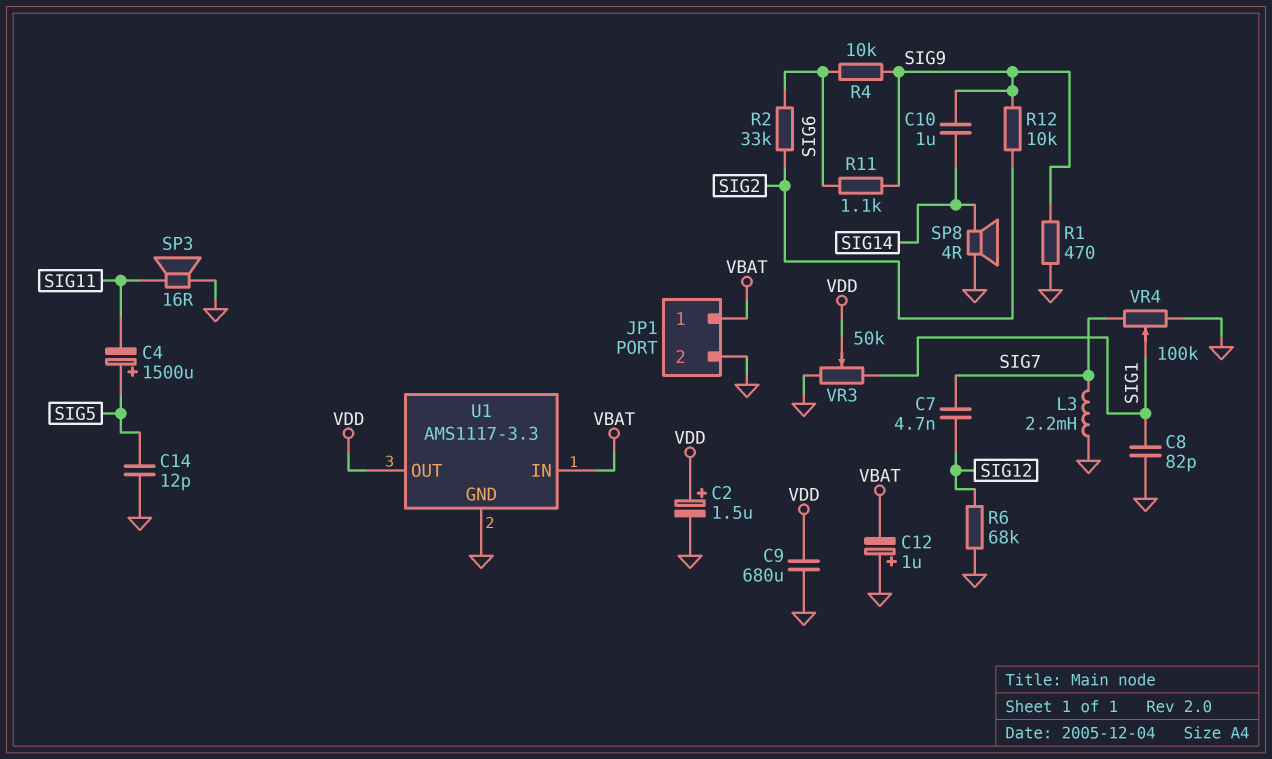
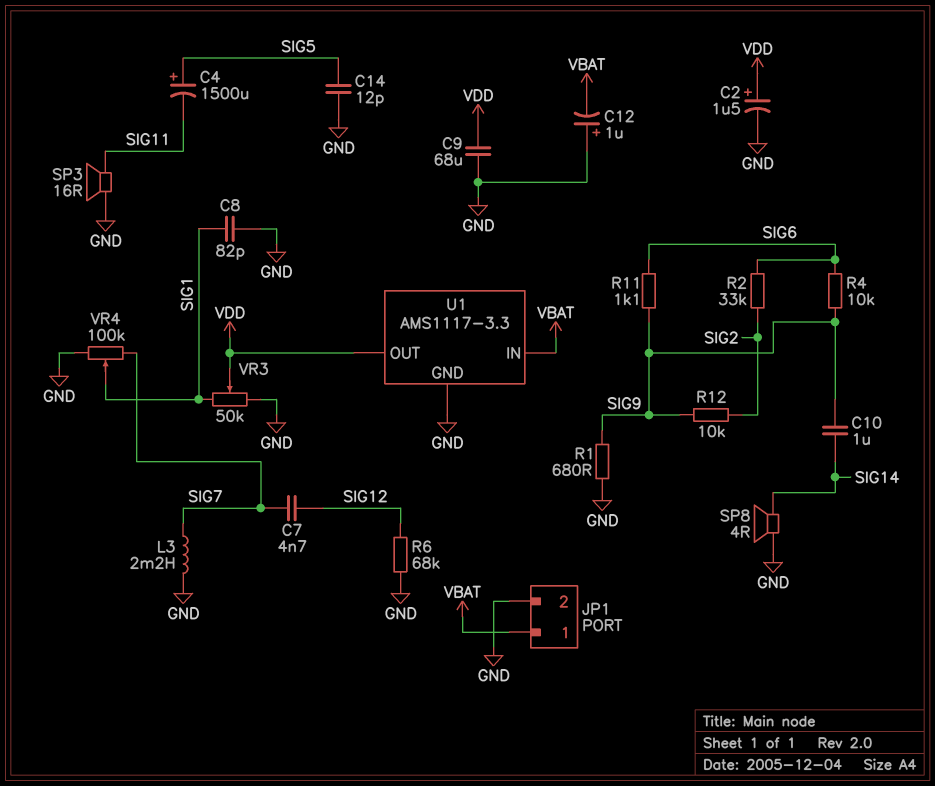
C9: 680uF (GND, VDD) -> 68uF (GND, VDD)
R1: 470 (GND, SIG9) -> 680 (GND, SIG9)

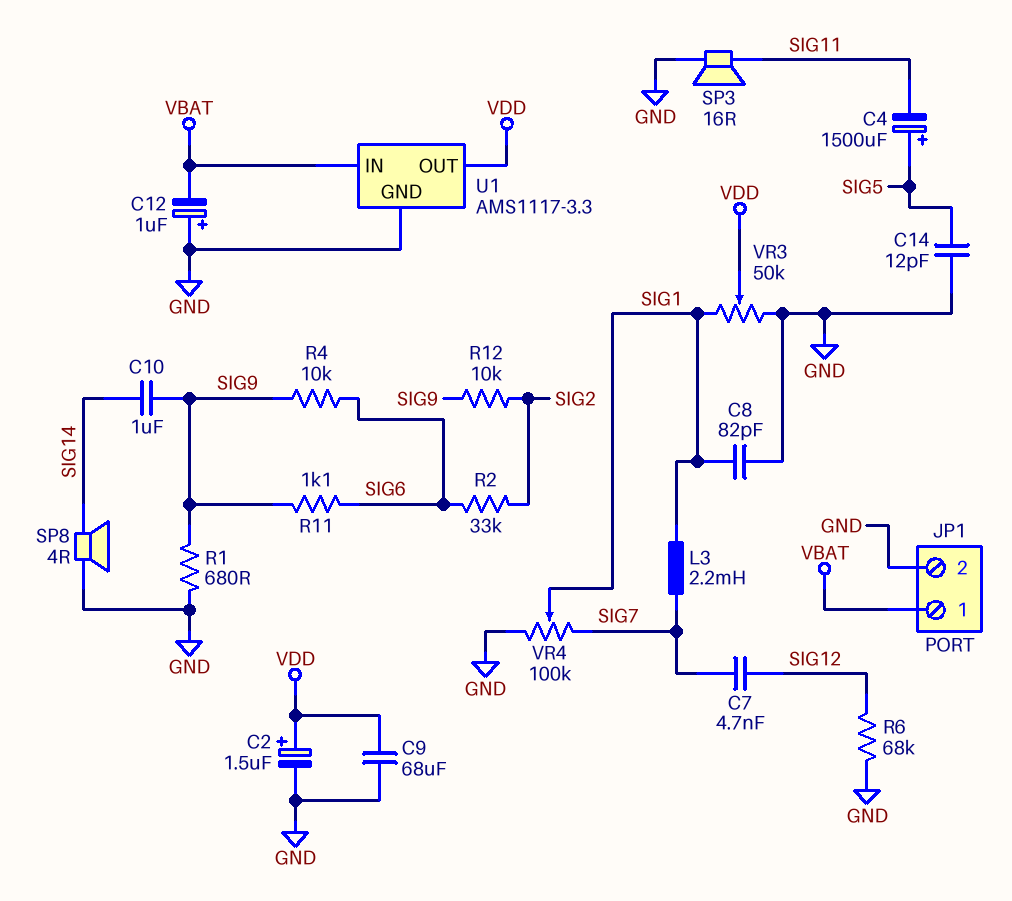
L3: 2.2mH (GND, SIG7) -> 2.2mH (SIG1, SIG7)

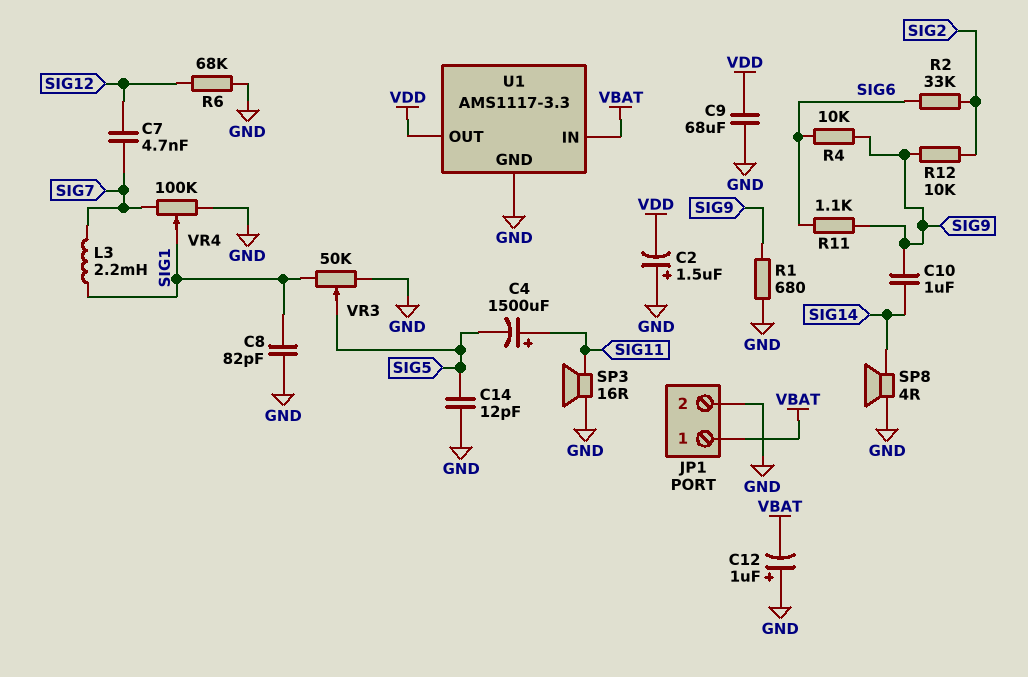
C2: 1.5uF (plus VDD, minus GND) -> 1.5uF (plus GND, minus VDD)
C4: 1500uF (plus SIG5, minus SIG11) -> 1500uF (plus SIG11, minus SIG5)
VR3: 50k (GND, SIG1, wiper VDD) -> 50k (GND, SIG1, wiper SIG5)

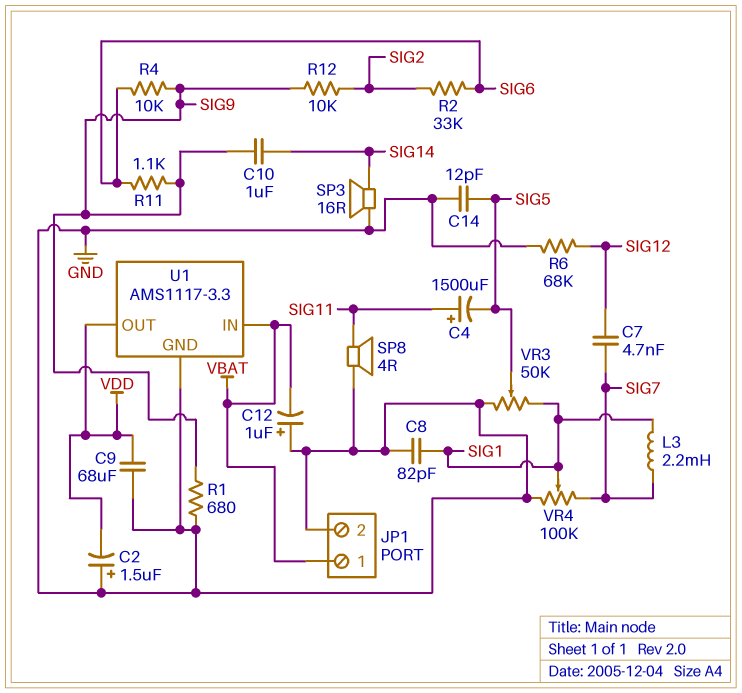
SP3: speaker 16R (GND, SIG11) -> speaker 16R (GND, SIG14)
SP8: speaker 4R (GND, SIG14) -> speaker 4R (GND, SIG11)

